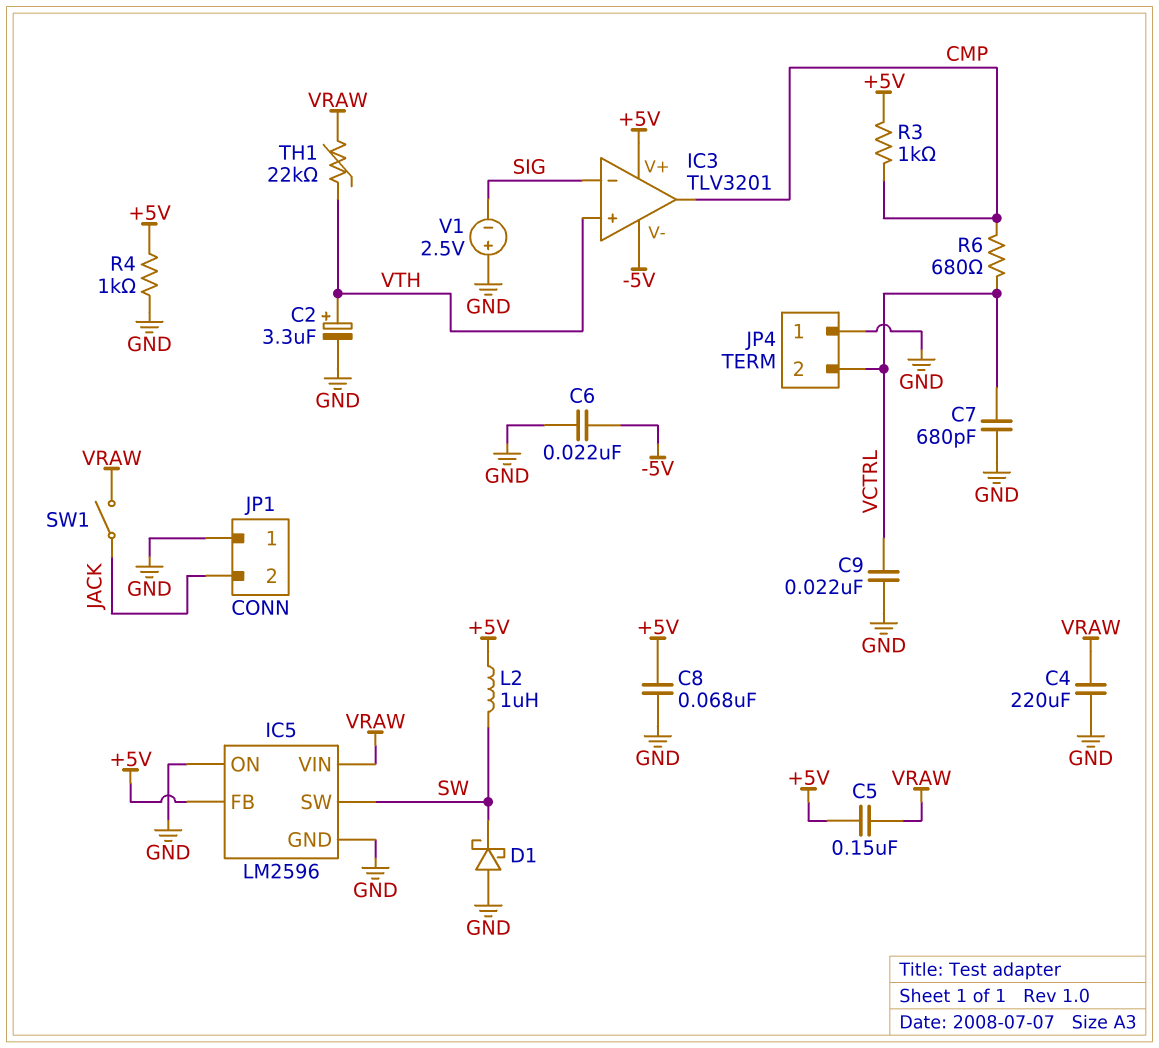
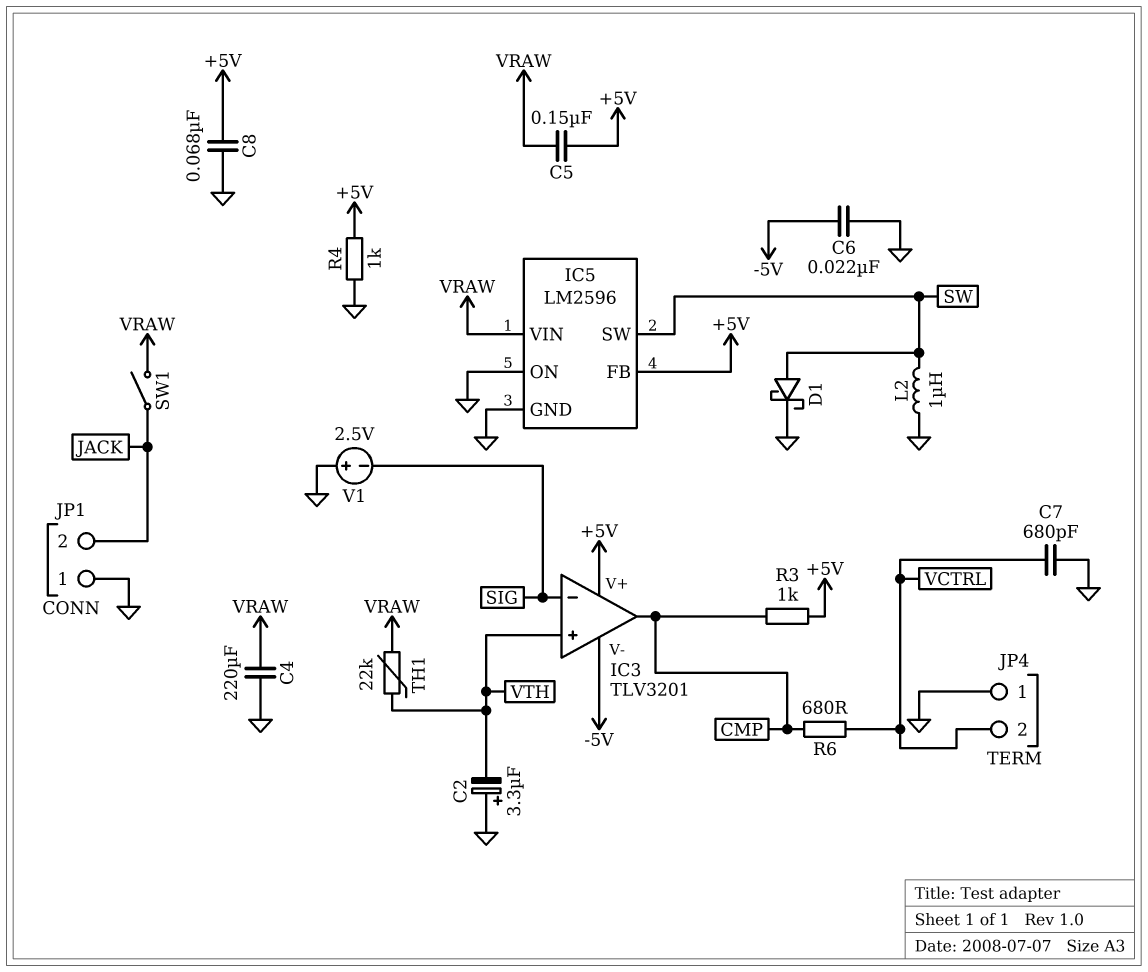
C2: 3.3uF (plus VTH, minus GND) -> 3.3uF (plus GND, minus VTH)
C9: 22nF (GND, VCTRL) -> none
D1: schottky (A GND, K SW) -> schottky (A SW, K GND)
L2: 1uH (+5V, SW) -> 1uH (GND, SW)

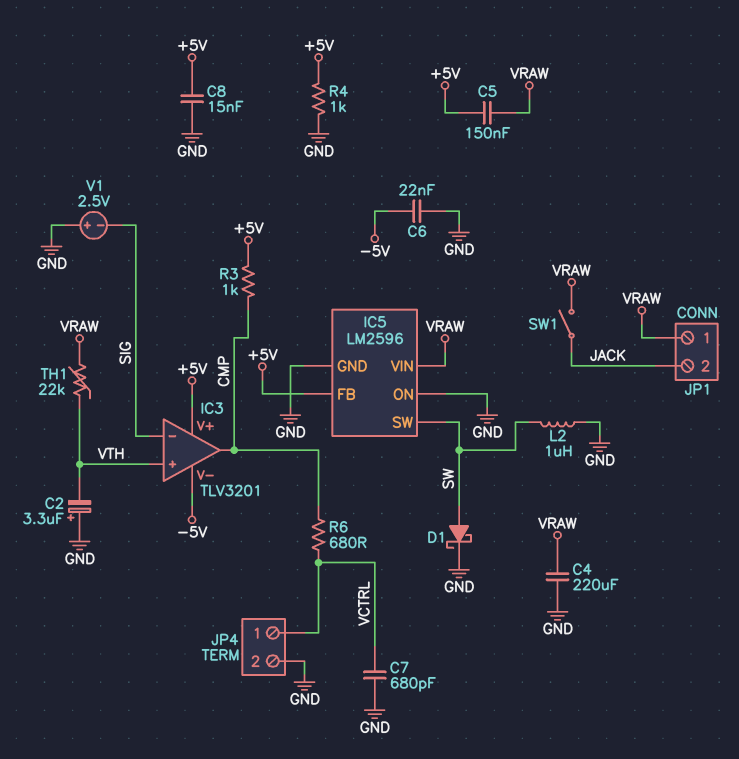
C8: 68nF (+5V, GND) -> 15nF (+5V, GND)
JP1 pin 1: GND -> VRAW
JP4 pin 1: GND -> VCTRL
JP4 pin 2: VCTRL -> GND

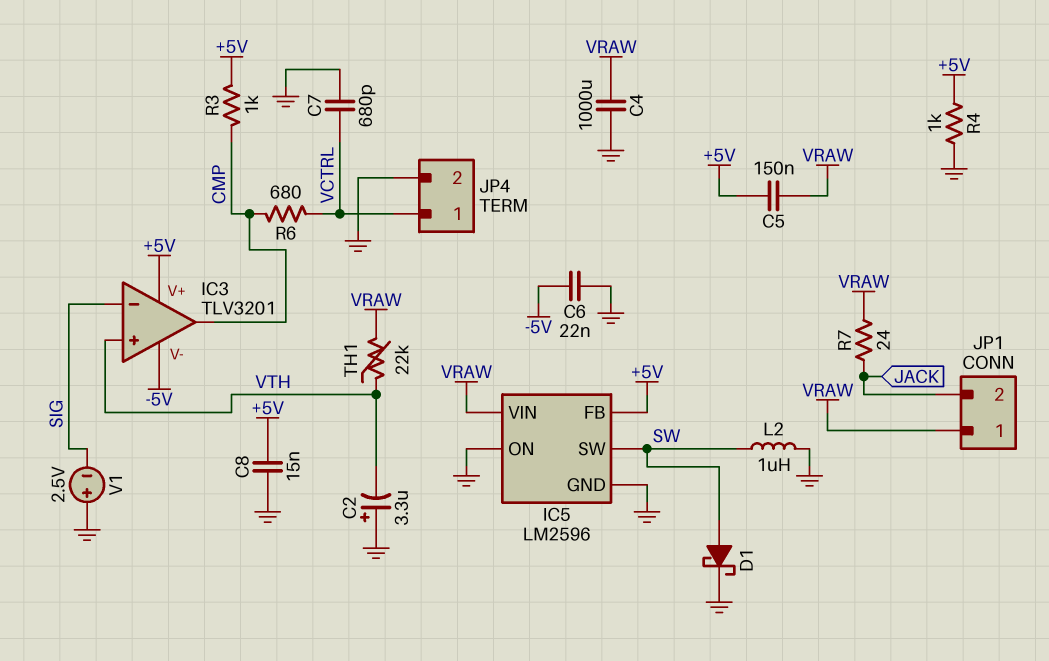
C4: 220uF (GND, VRAW) -> 1000uF (GND, VRAW)
R7: none -> 24 (JACK, VRAW)
SW1: switch (JACK, VRAW) -> none

